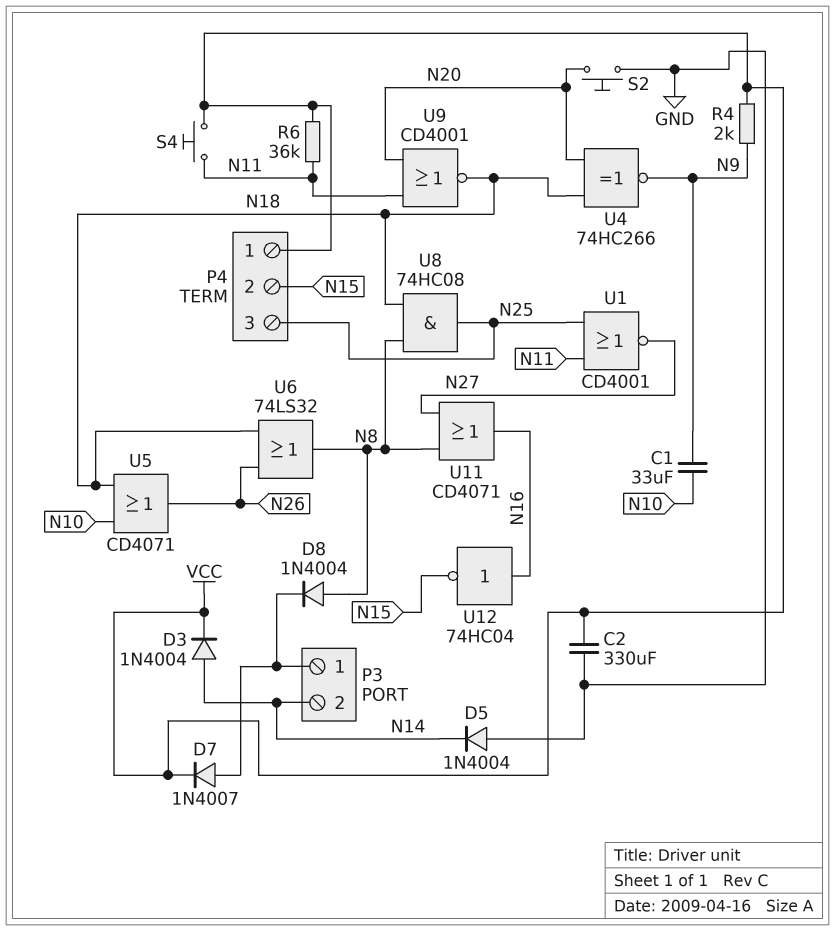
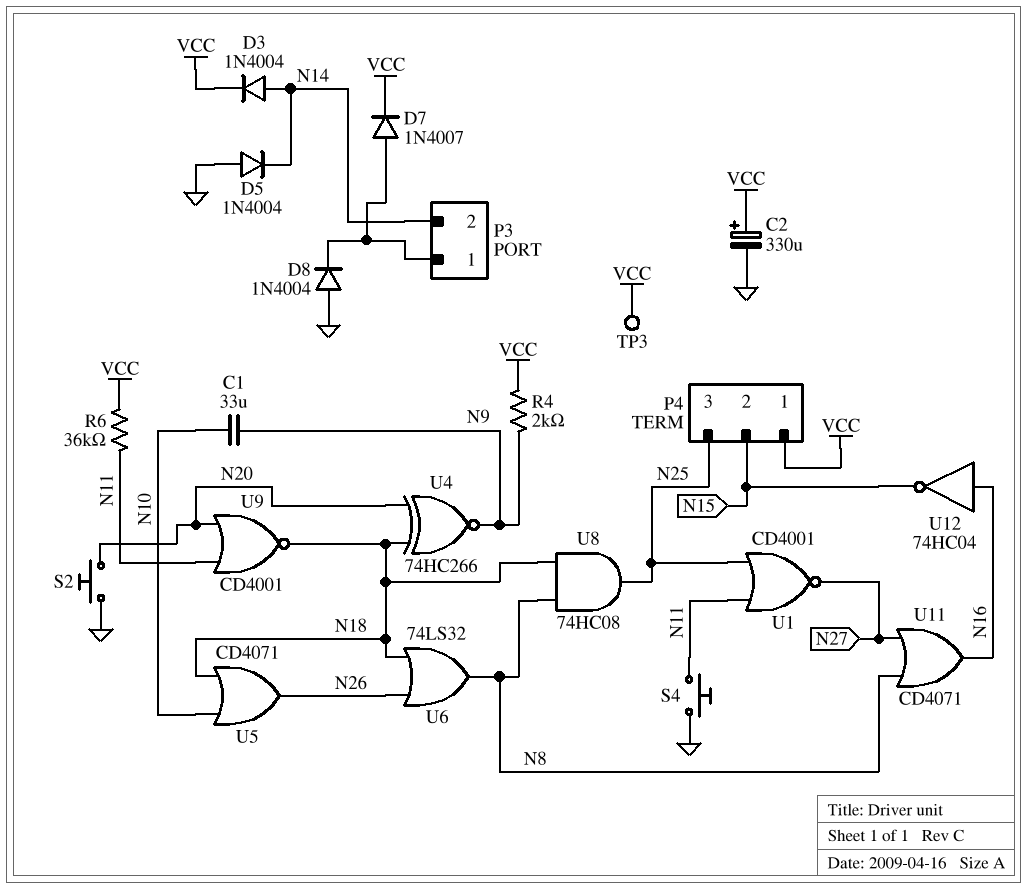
C2: 330uF (GND, VCC) -> 330uF (plus VCC, minus GND)
D8: diode 1N4004 (A N8, K P3/1) -> diode 1N4004 (A GND, K P3/1)
S4: button (N11, VCC) -> button (GND, N11)
TP3: none -> test point (VCC)

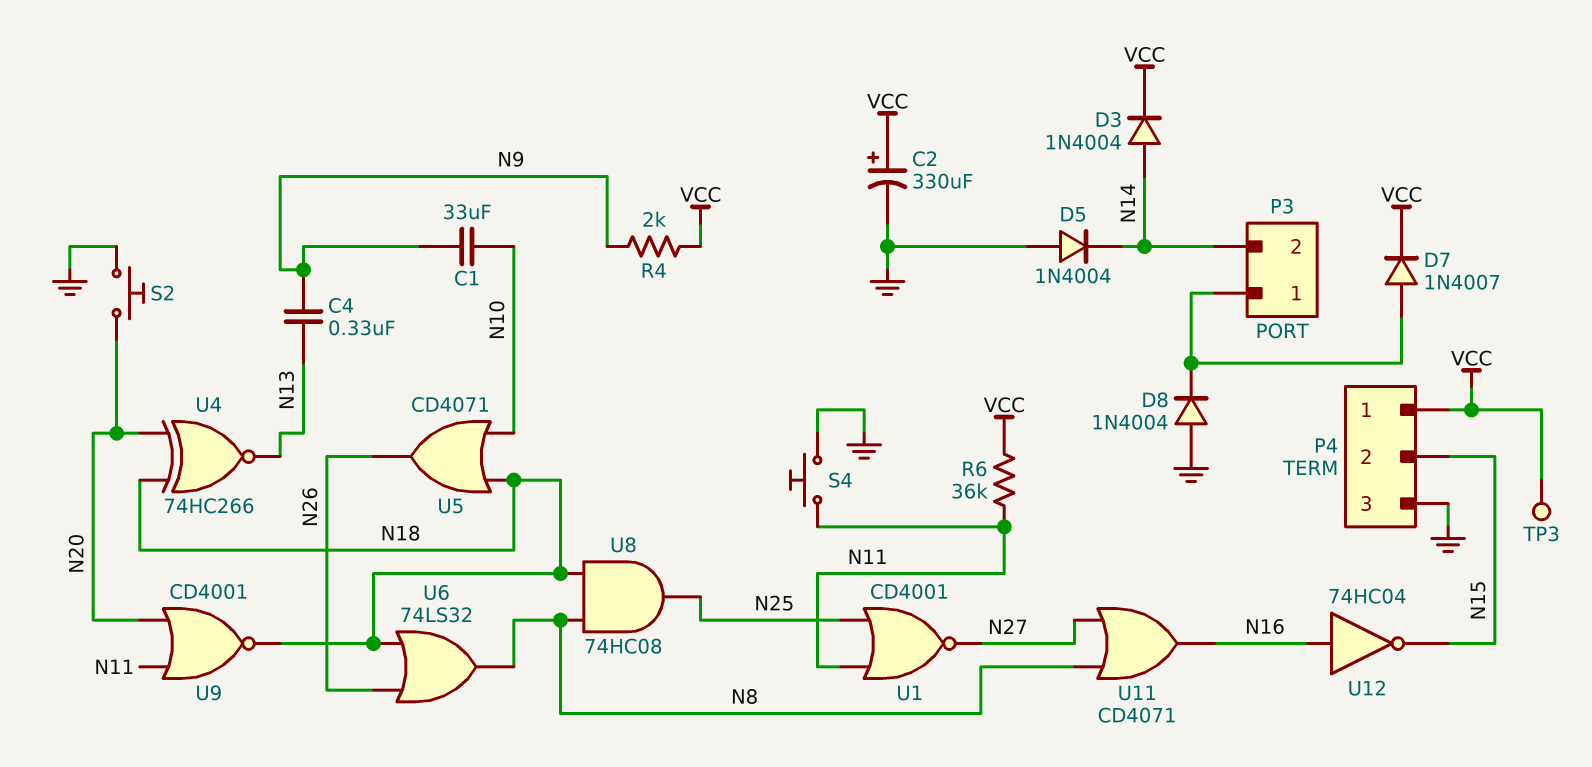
C4: none -> 330nF (N9, N13)
P4 pin 3: N25 -> GND
U4: XNOR 74HC266 (in N18, in N20, out N9) -> XNOR 74HC266 (in N18, in N20, out N13)

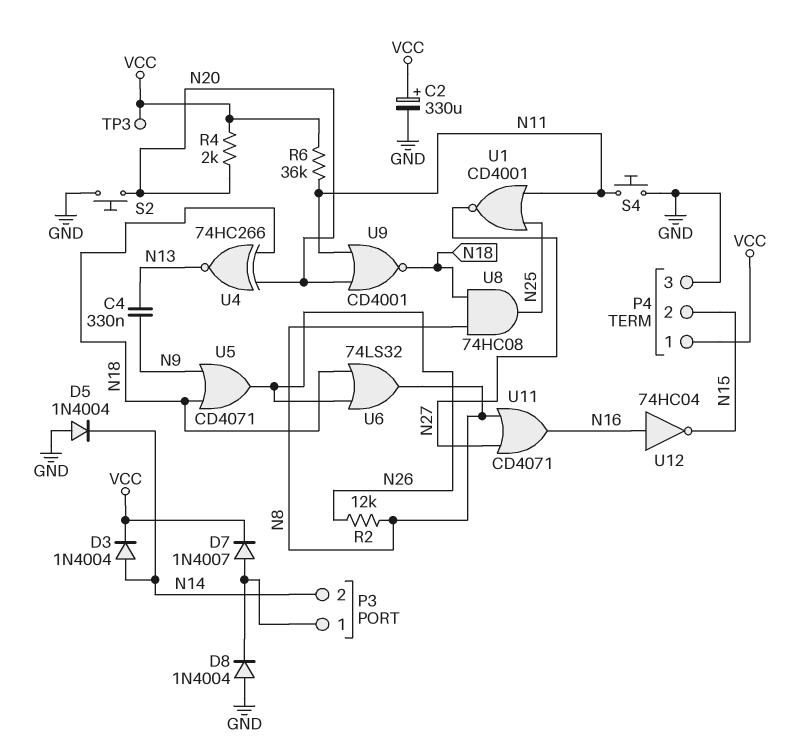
C1: 33uF (N9, N10) -> none
R2: none -> 12k (N8, N26)
R4: 2k (N9, VCC) -> 2k (N20, VCC)
U5: OR CD4071 (in N10, in N18, out N26) -> OR CD4071 (in N9, in N18, out N26)

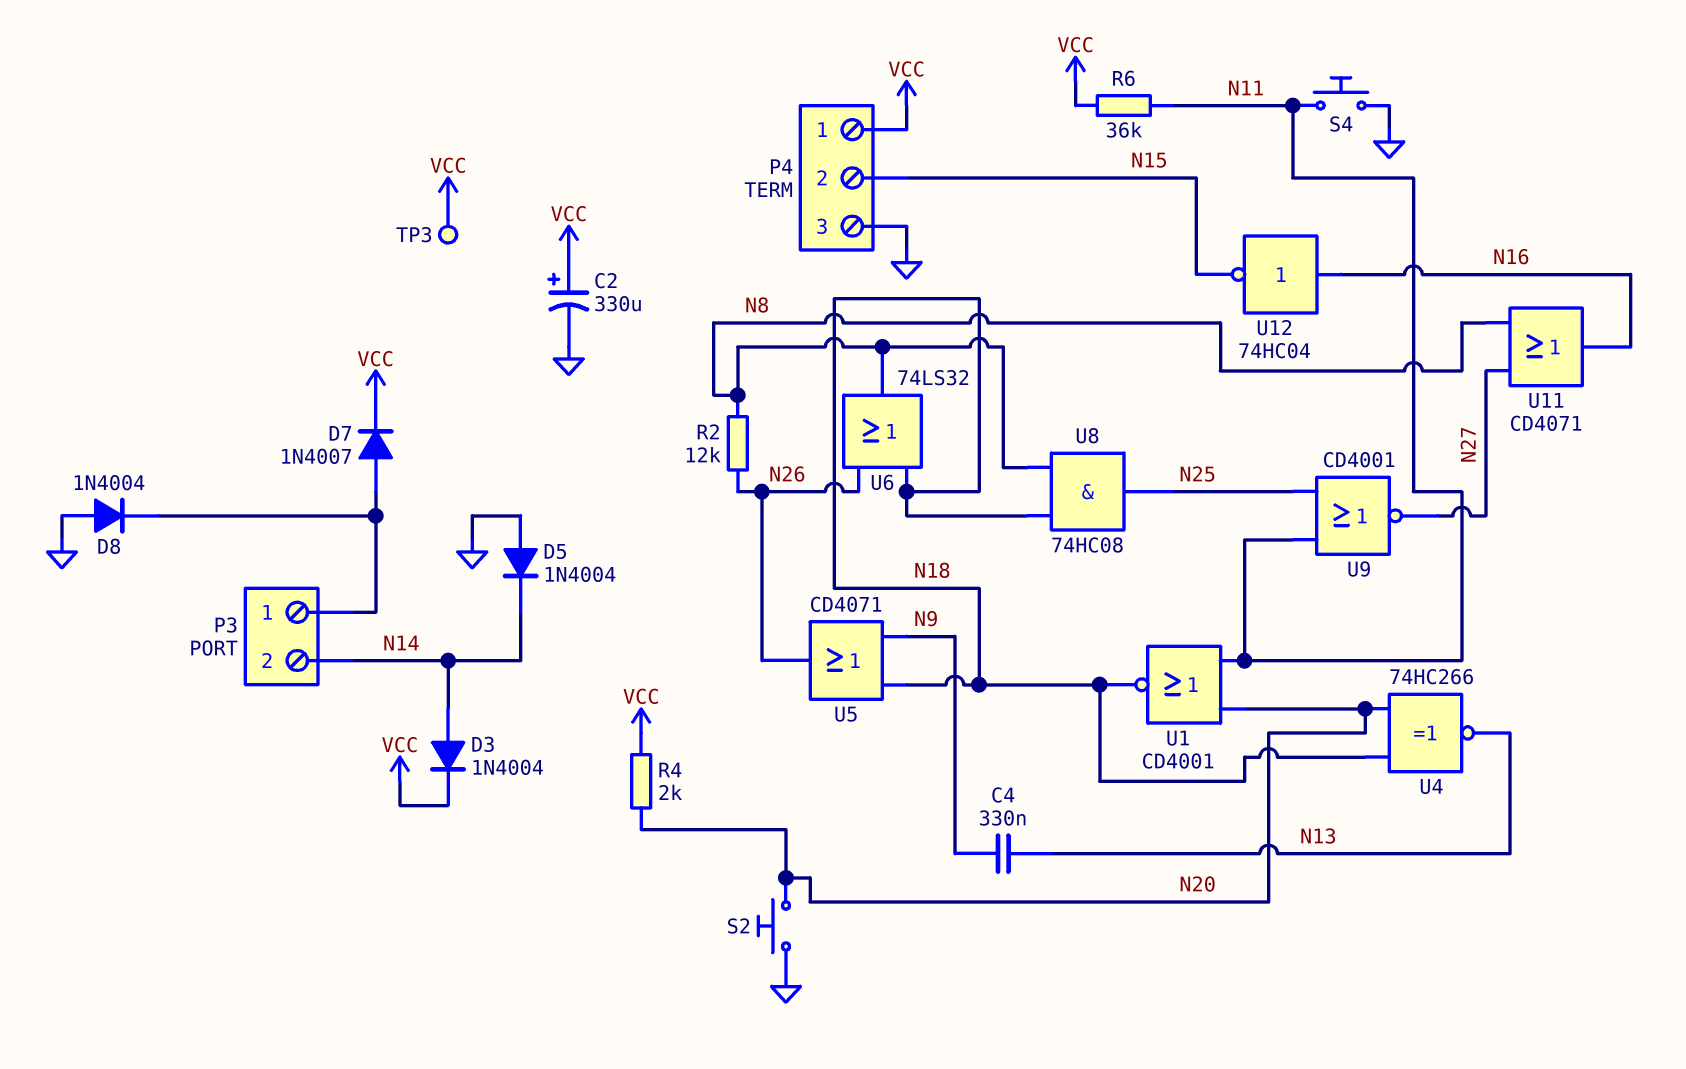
U1: NOR CD4001 (in N11, in N25, out N27) -> NOR CD4001 (in N11, in N20, out N18)
U9: NOR CD4001 (in N11, in N20, out N18) -> NOR CD4001 (in N11, in N25, out N27)

